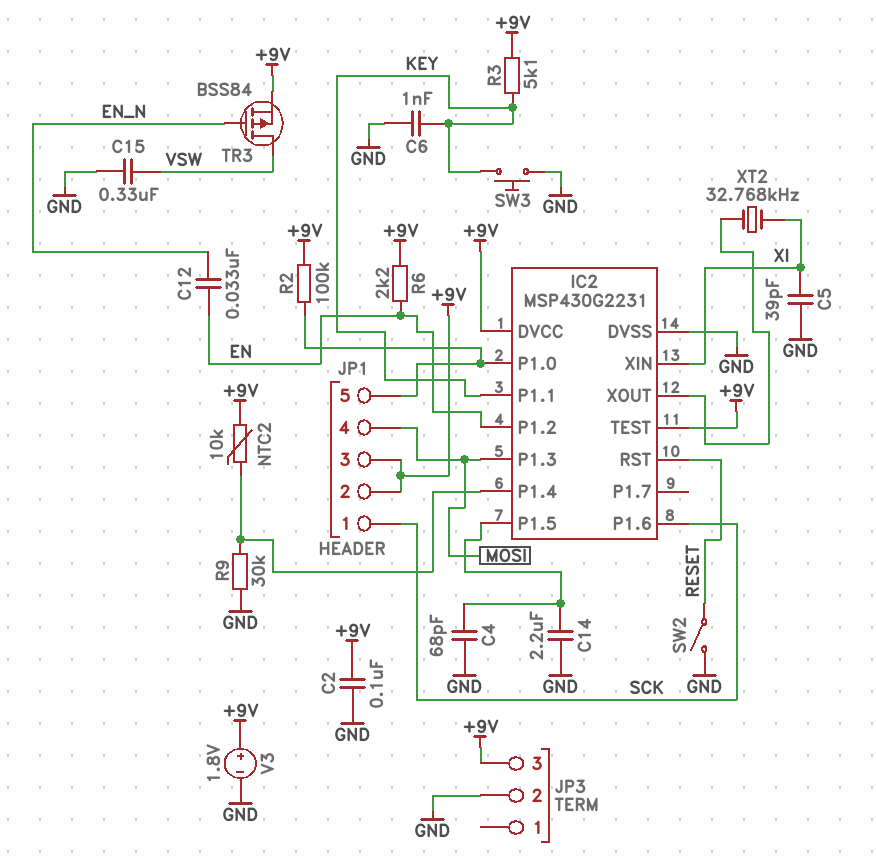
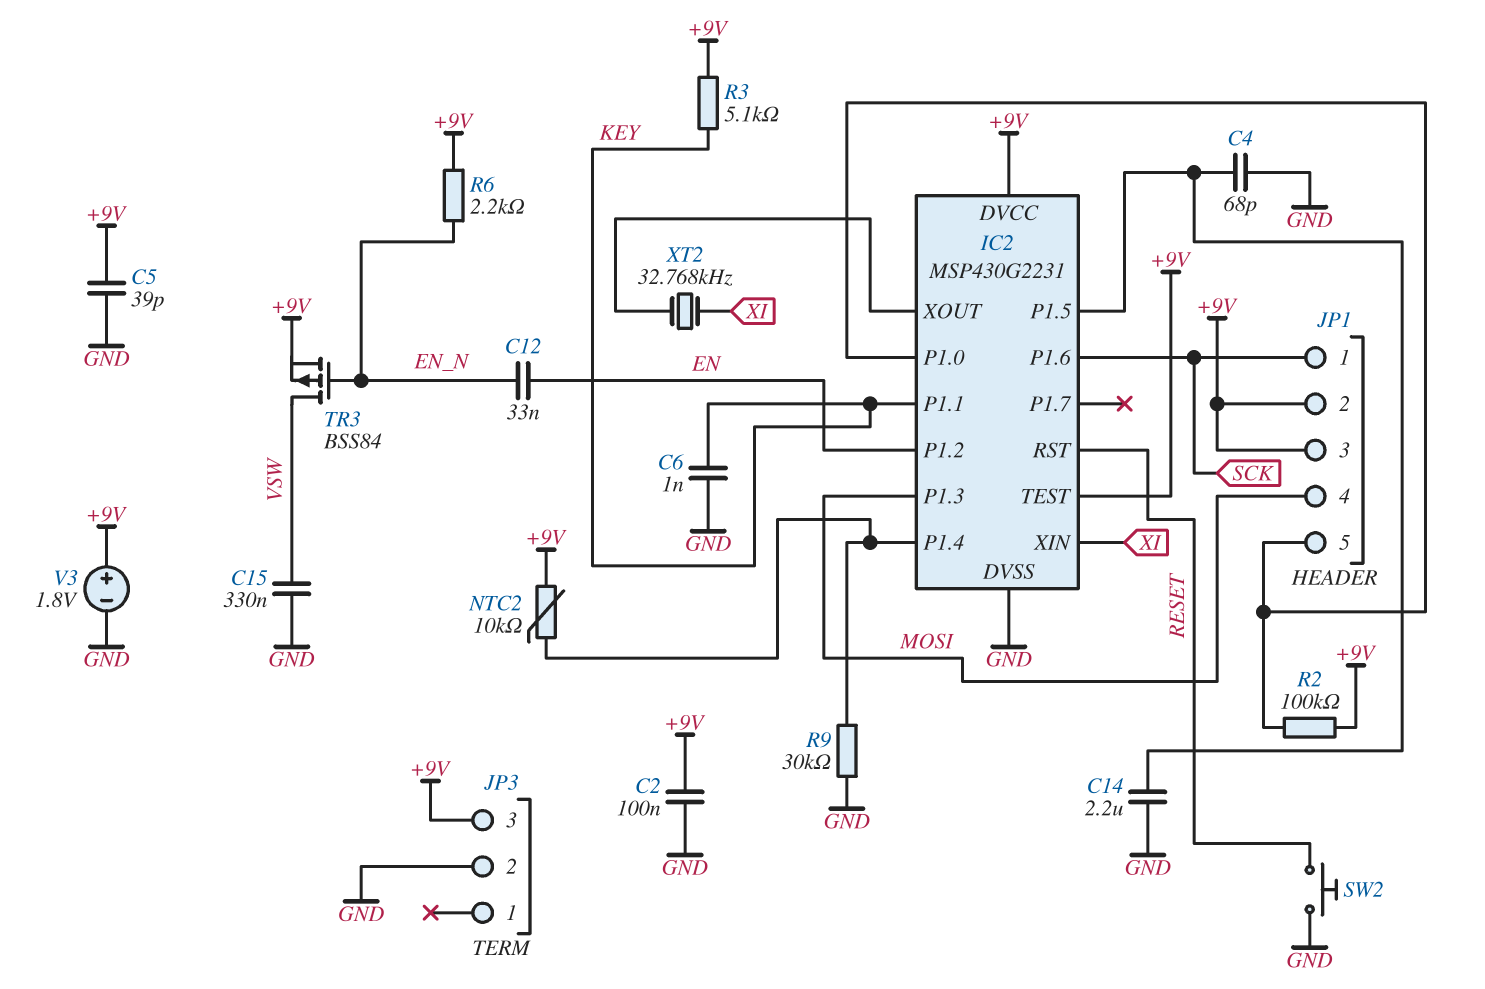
C5: 39pF (GND, XI) -> 39pF (+9V, GND)
R6: 2.2k (+9V, EN) -> 2.2k (+9V, EN_N)
SW2: switch (GND, RESET) -> button (GND, RESET)
SW3: button (GND, KEY) -> none

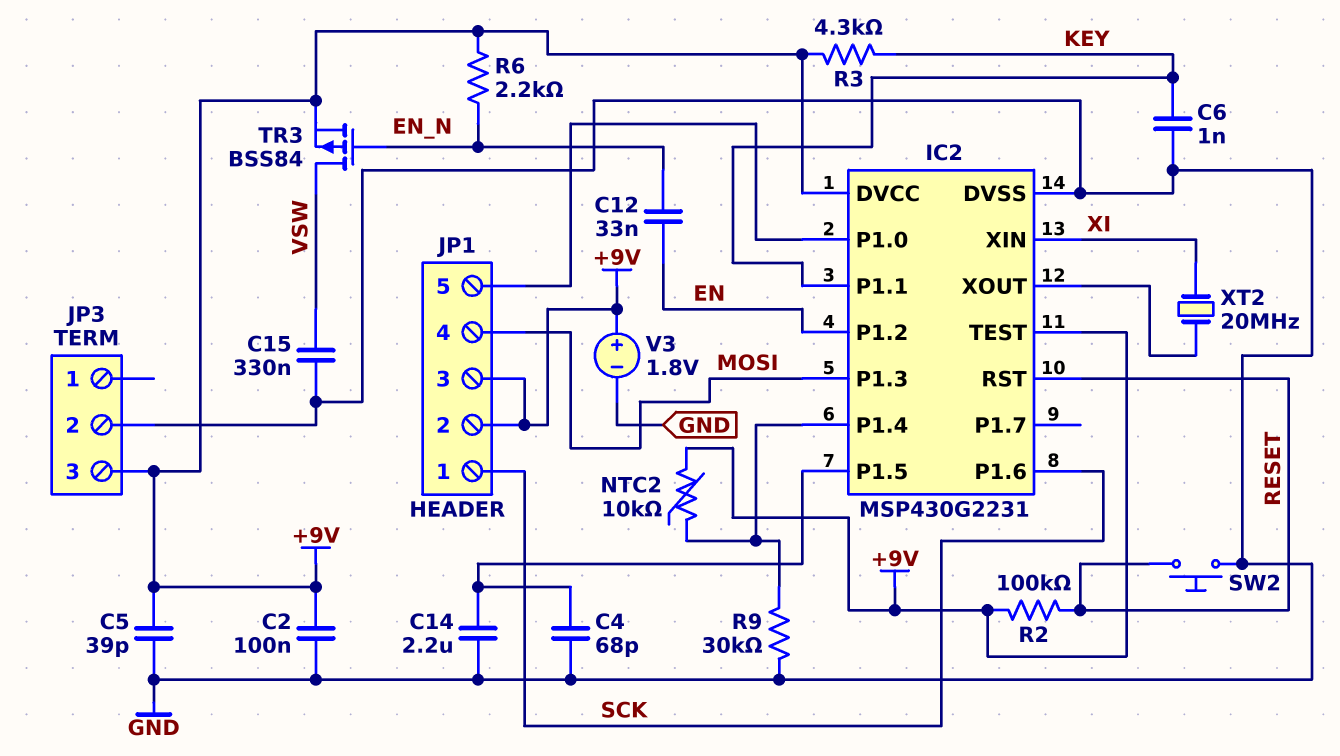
R2: 100k (+9V, IC2/P1.0) -> 100k (+9V, RESET)
R3: 5.1k (+9V, KEY) -> 4.3k (+9V, KEY)
XT2: 32.768kHz (IC2/XOUT, XI) -> 20MHz (IC2/XOUT, XI)

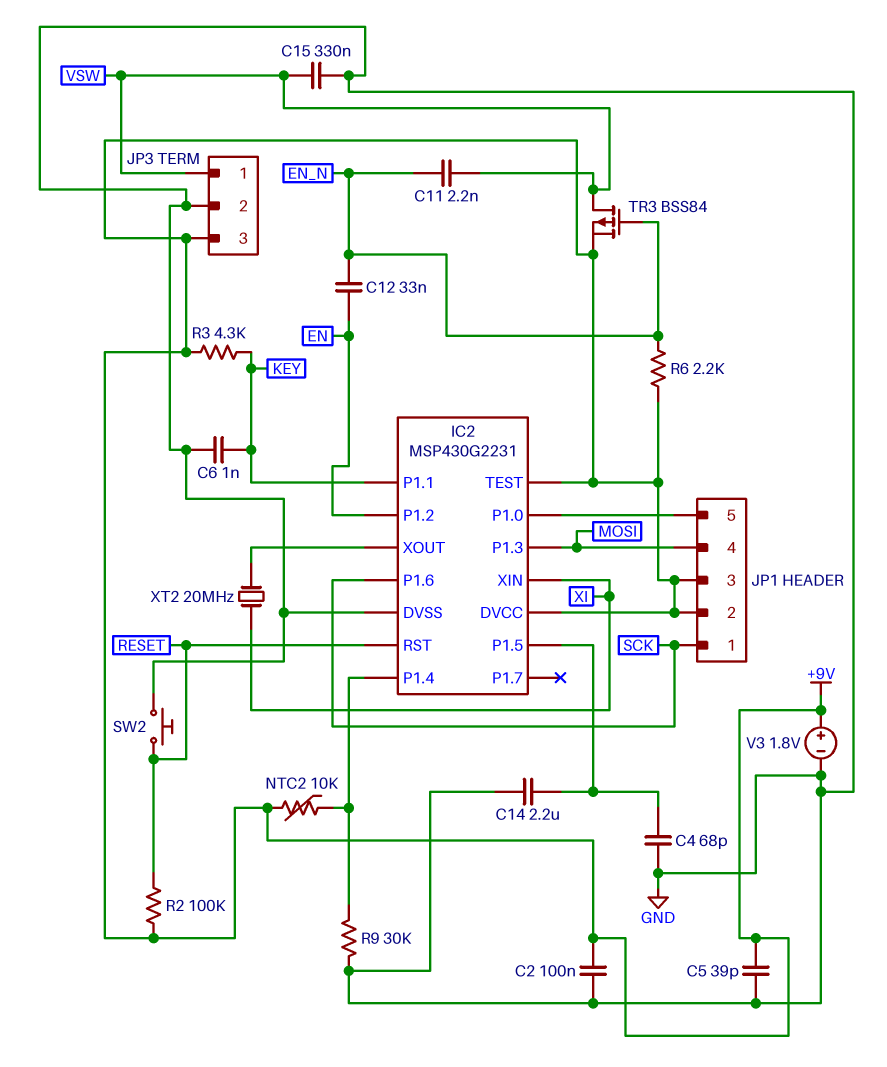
C11: none -> 2.2nF (EN_N, VSW)
JP3 pin 1: none -> VSW

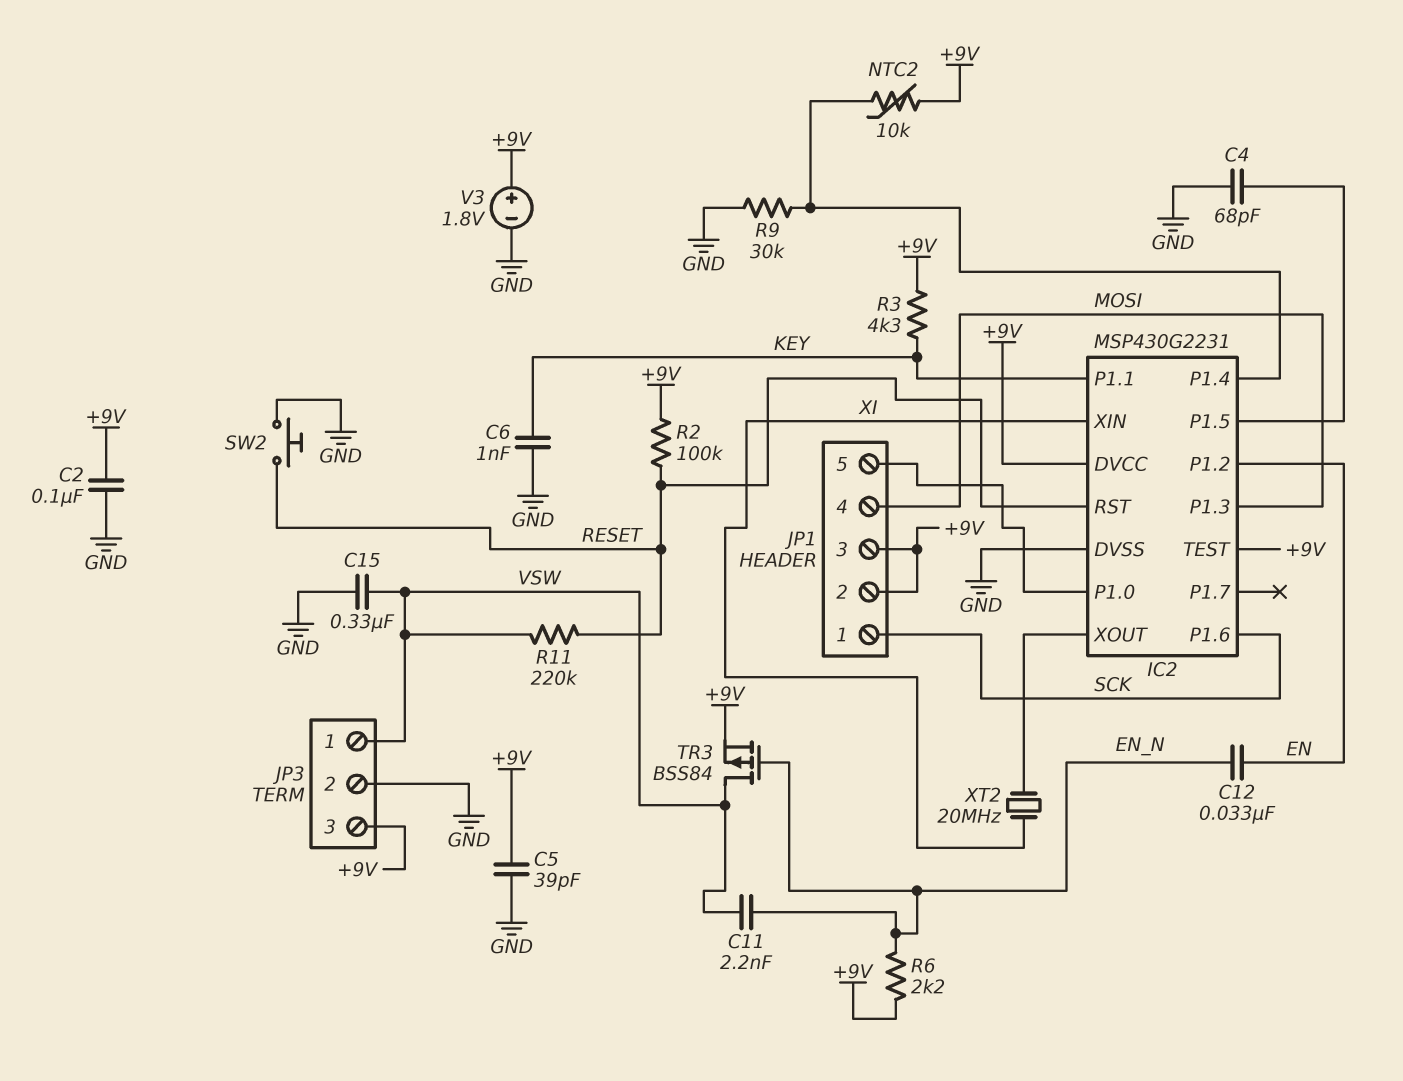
C14: 2.2uF (GND, IC2/P1.5) -> none
R11: none -> 220k (RESET, VSW)

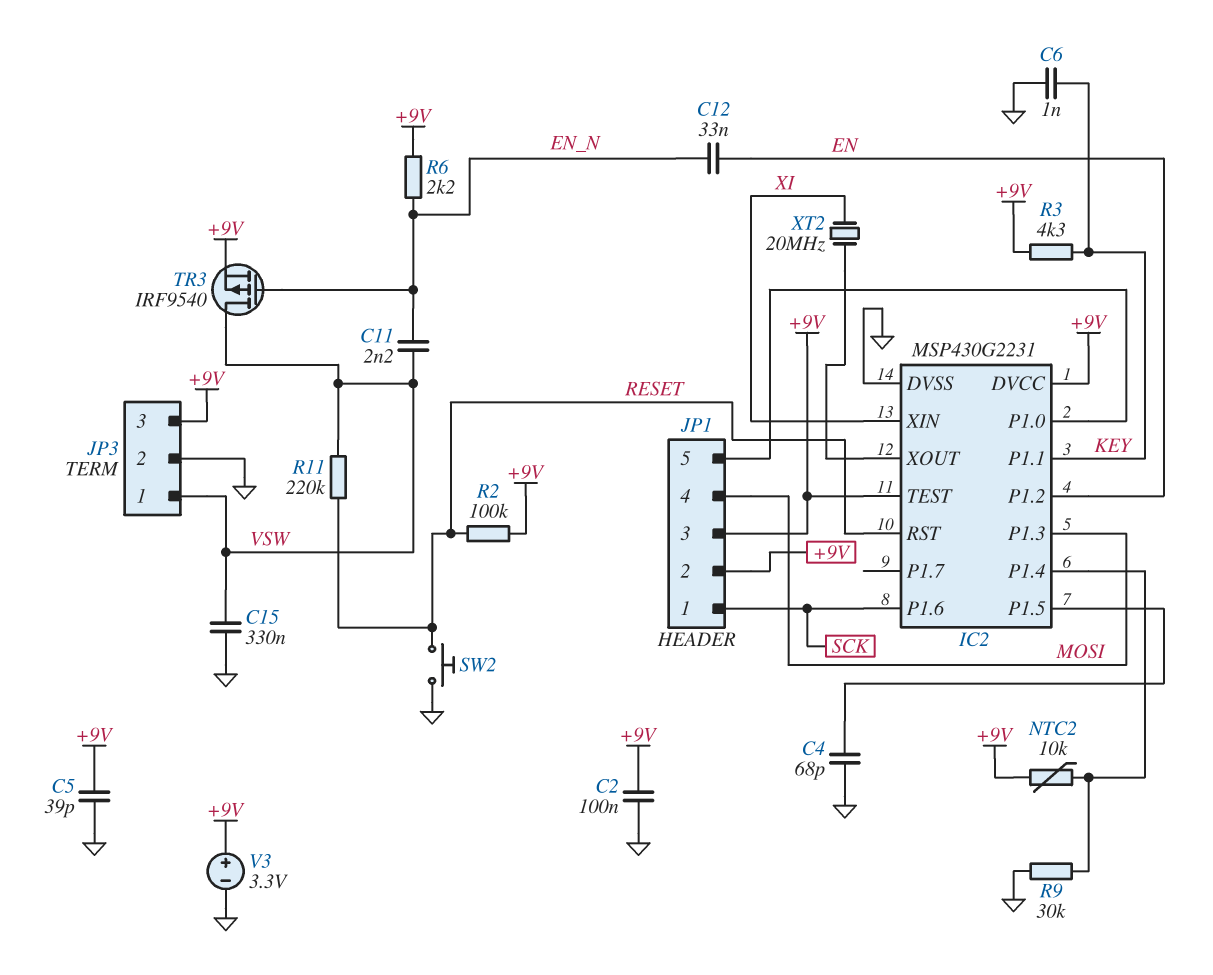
TR3: PMOS BSS84 (G EN_N, D VSW, S +9V) -> PMOS IRF9540 (G EN_N, D VSW, S +9V)
V3: 1.8V (plus +9V, minus GND) -> 3.3V (plus +9V, minus GND)

